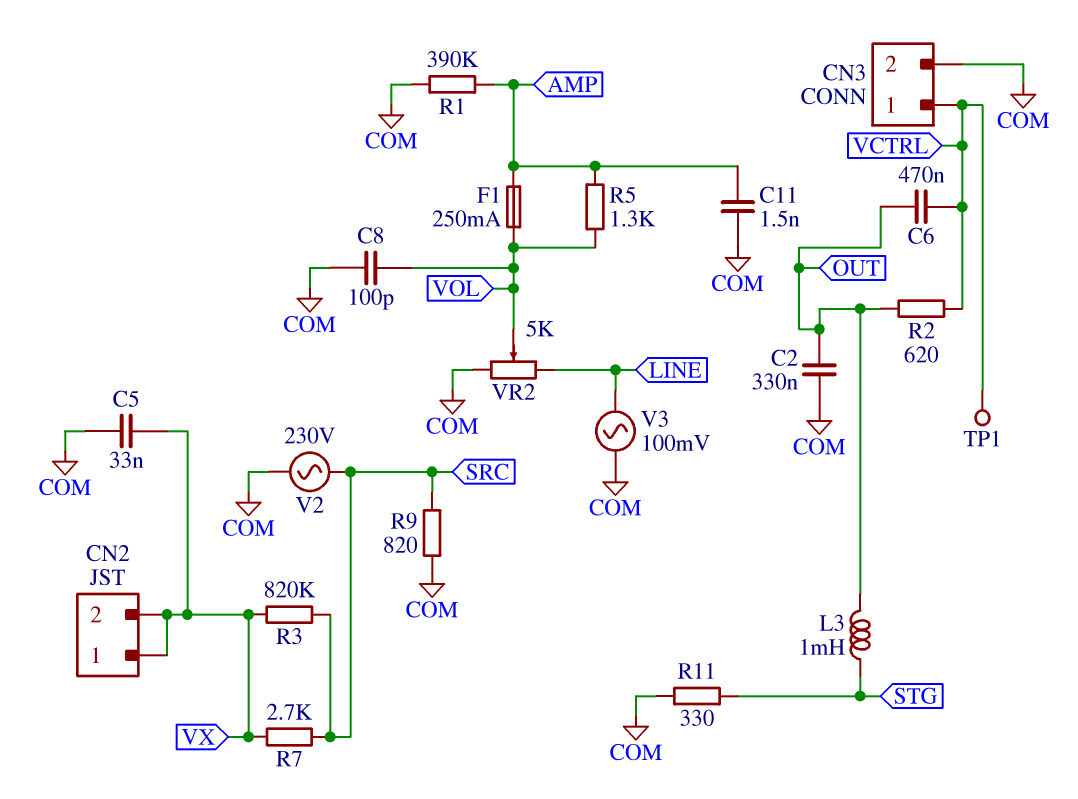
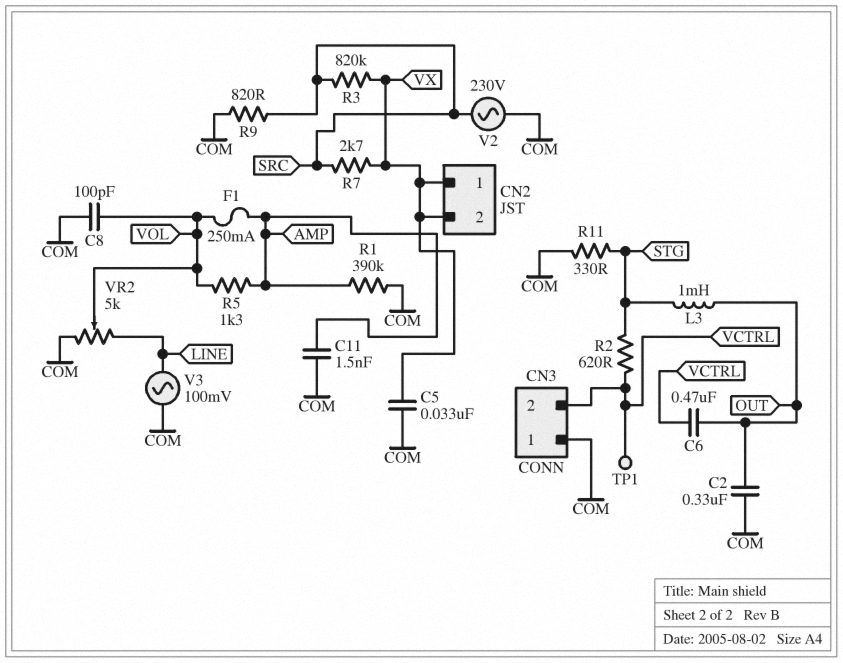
CN3 pin 1: VCTRL -> COM
CN3 pin 2: COM -> VCTRL
R2: 620 (OUT, VCTRL) -> 620 (STG, VCTRL)

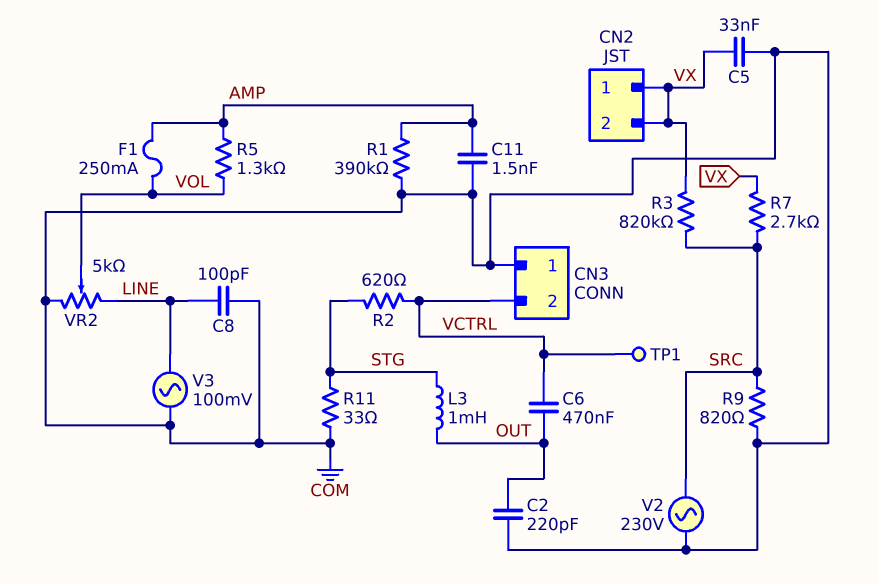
C2: 330nF (COM, OUT) -> 220pF (COM, OUT)
C8: 100pF (COM, VOL) -> 100pF (COM, LINE)
R11: 330 (COM, STG) -> 33 (COM, STG)

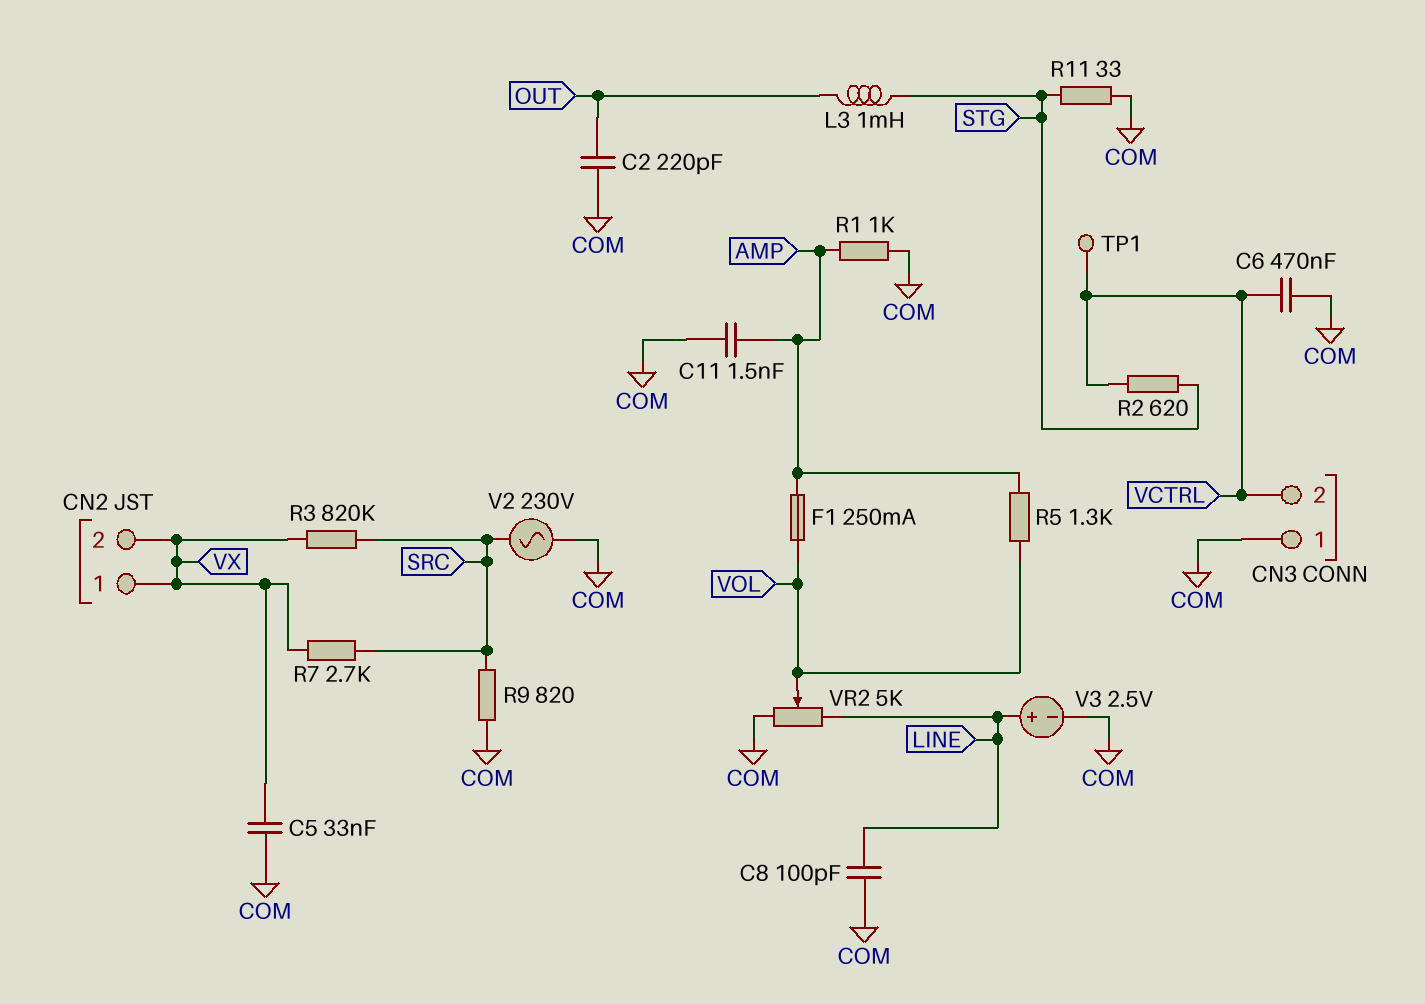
C6: 470nF (OUT, VCTRL) -> 470nF (COM, VCTRL)
R1: 390k (AMP, COM) -> 1k (AMP, COM)
V3: AC 100mV (COM, LINE) -> 2.5V (plus LINE, minus COM)

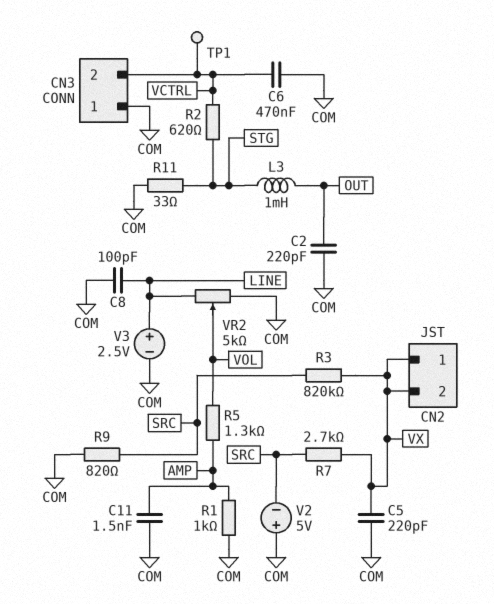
C5: 33nF (COM, VX) -> 220pF (COM, VX)
F1: 250mA (AMP, VOL) -> none
V2: AC 230V (COM, SRC) -> 5V (plus COM, minus SRC)

